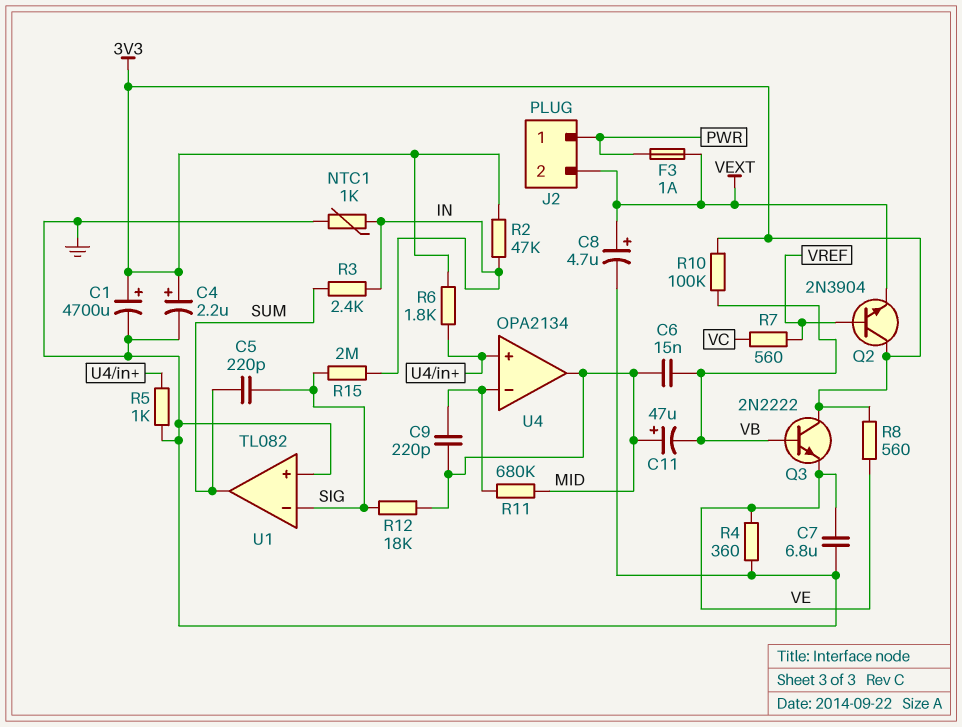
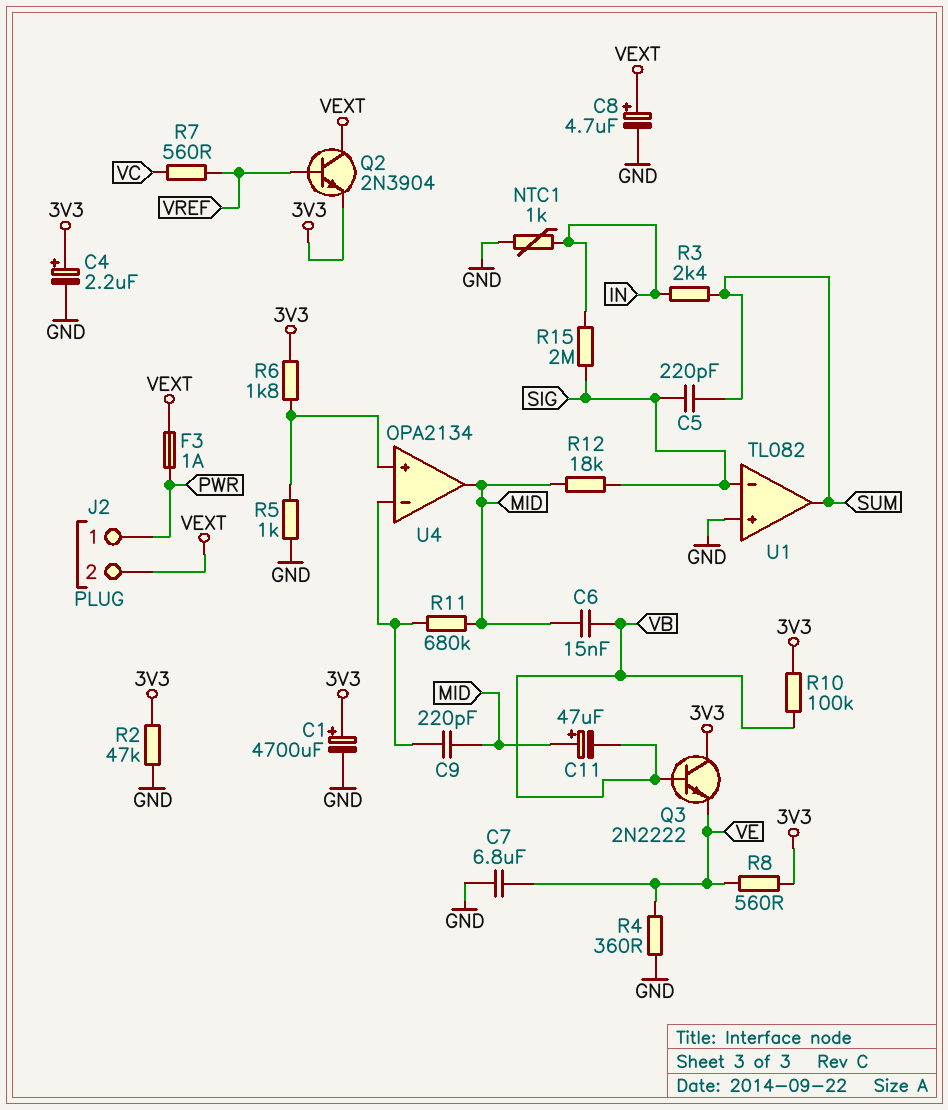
Q2: NPN 2N3904 (B VREF, C 3V3, E VEXT) -> NPN 2N3904 (B VREF, C VEXT, E 3V3)
R2: 47k (3V3, IN) -> 47k (3V3, GND)

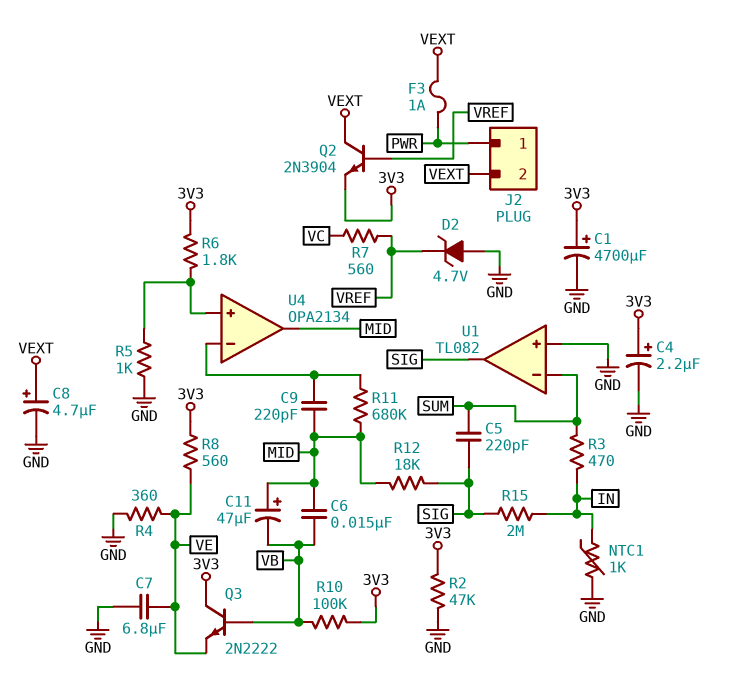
D2: none -> zener 4.7V (A GND, K VREF)
R3: 2.4k (IN, SUM) -> 470 (IN, SUM)
U1 pin in-: SIG -> SUM
U1 pin out: SUM -> SIG

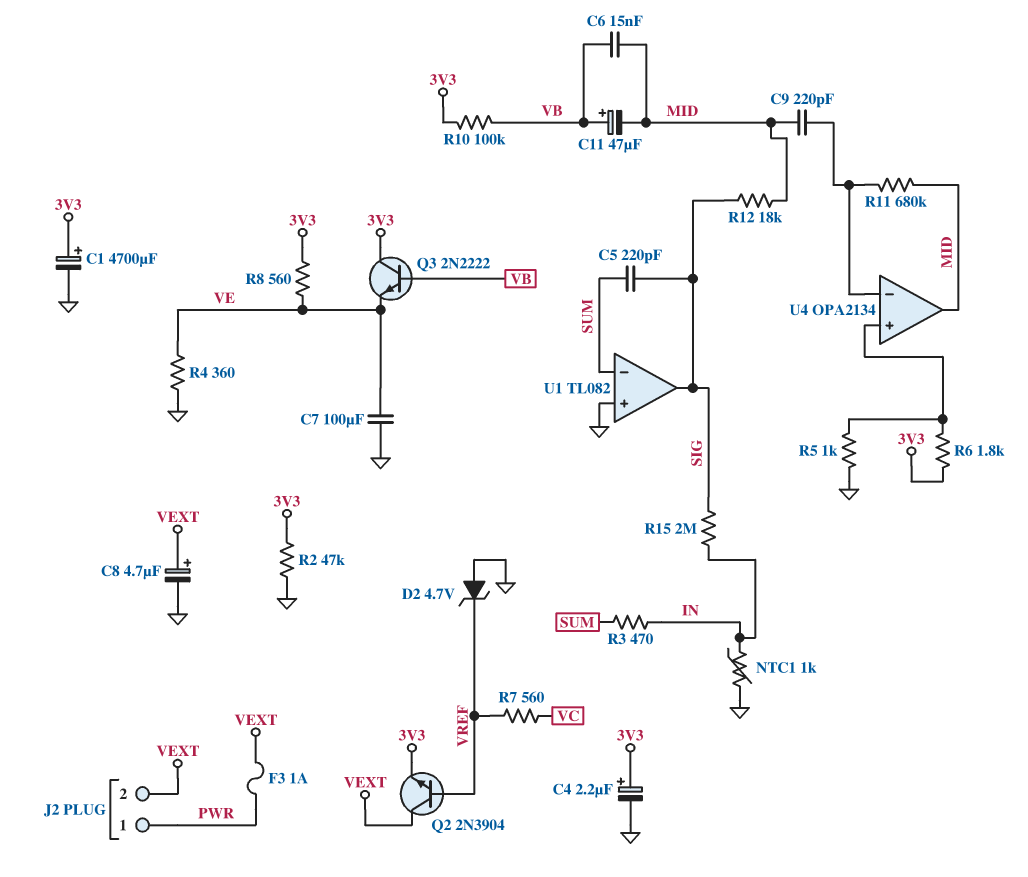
C7: 6.8uF (GND, VE) -> 100uF (GND, VE)
C11: 47uF (plus MID, minus VB) -> 47uF (plus VB, minus MID)

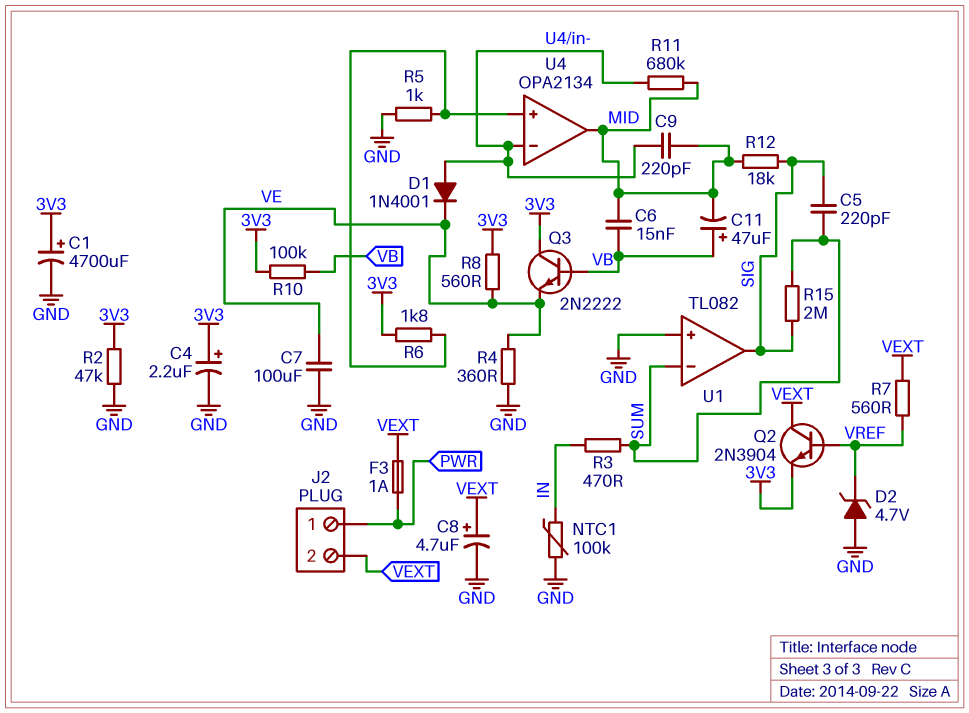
D1: none -> diode 1N4001 (A U4/in-, K VE)
NTC1: 1k (GND, IN) -> 100k (GND, IN)
R7: 560 (VC, VREF) -> 560 (VEXT, VREF)
R15: 2M (IN, SIG) -> 2M (SIG, SUM)

